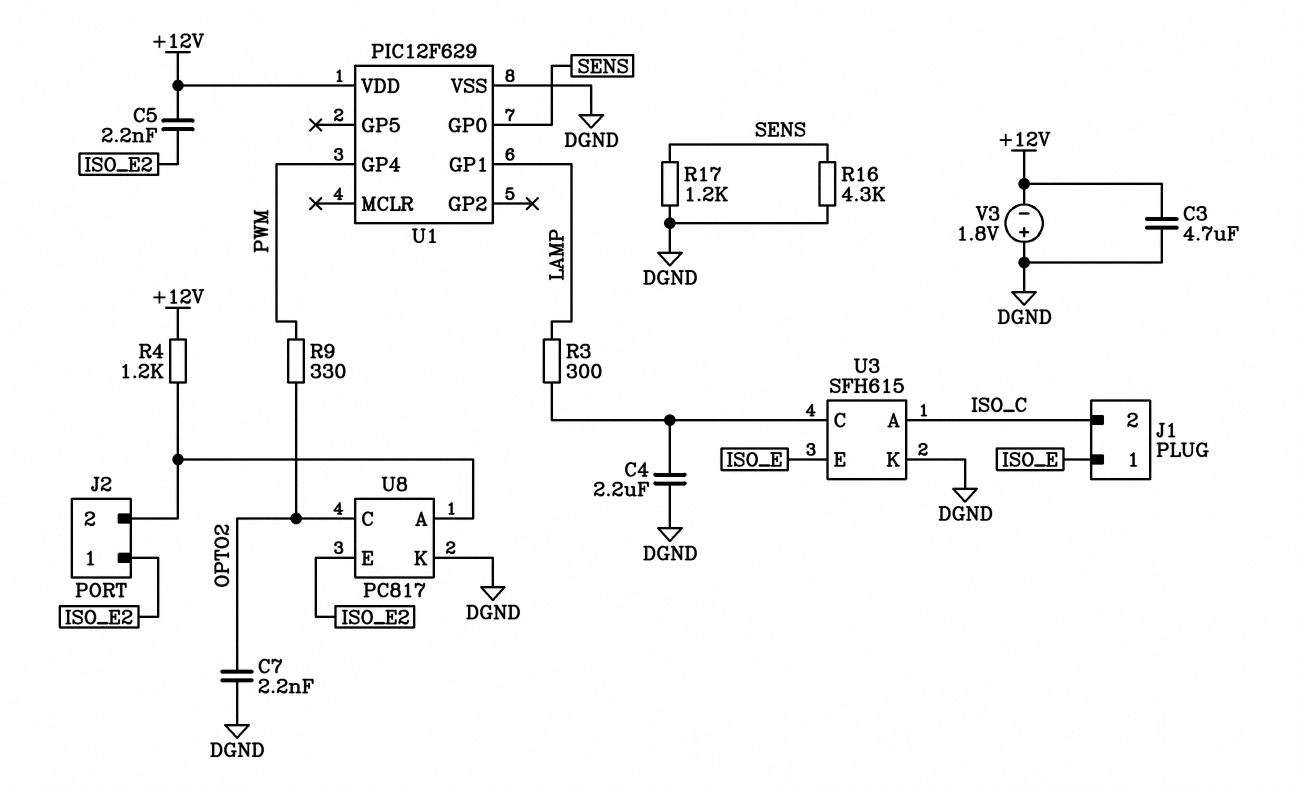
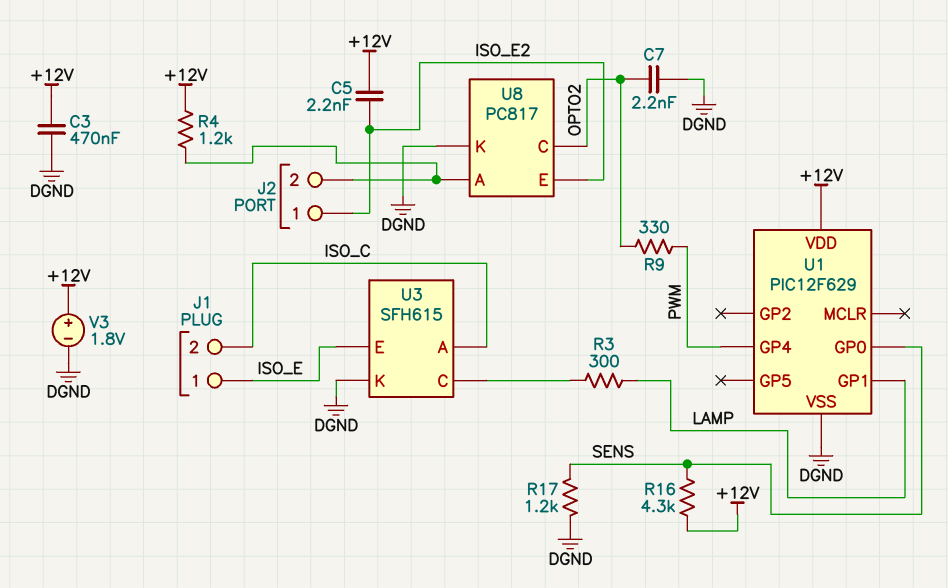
C3: 4.7uF (+12V, DGND) -> 470nF (+12V, DGND)
C4: 2.2uF (DGND, U3/C) -> none
R16: 4.3k (DGND, SENS) -> 4.3k (+12V, SENS)
V3: 1.8V (plus DGND, minus +12V) -> 1.8V (plus +12V, minus DGND)

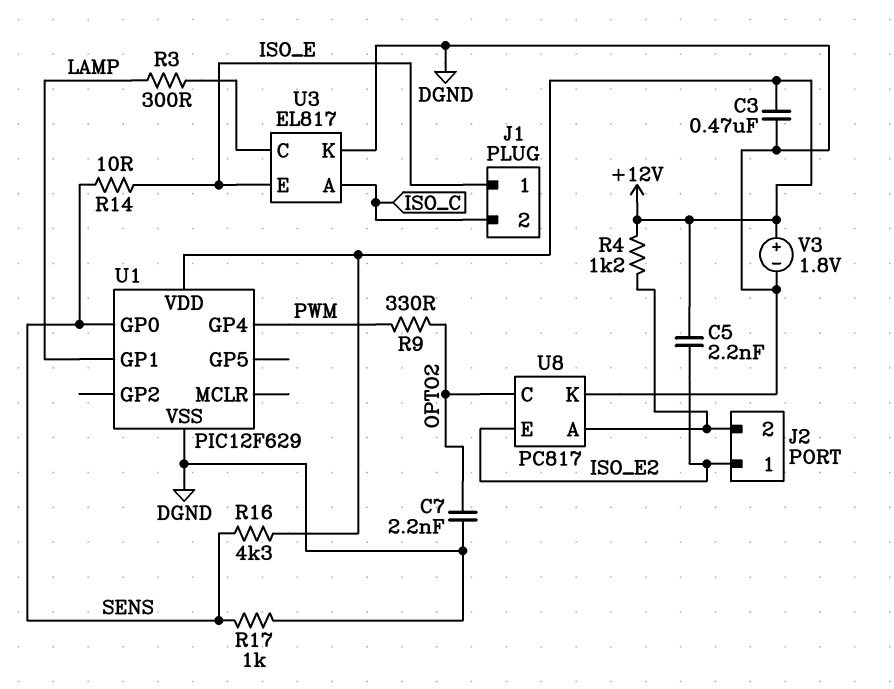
R14: none -> 10 (ISO_E, SENS)
R17: 1.2k (DGND, SENS) -> 1k (DGND, SENS)
U3: SFH615 -> EL817

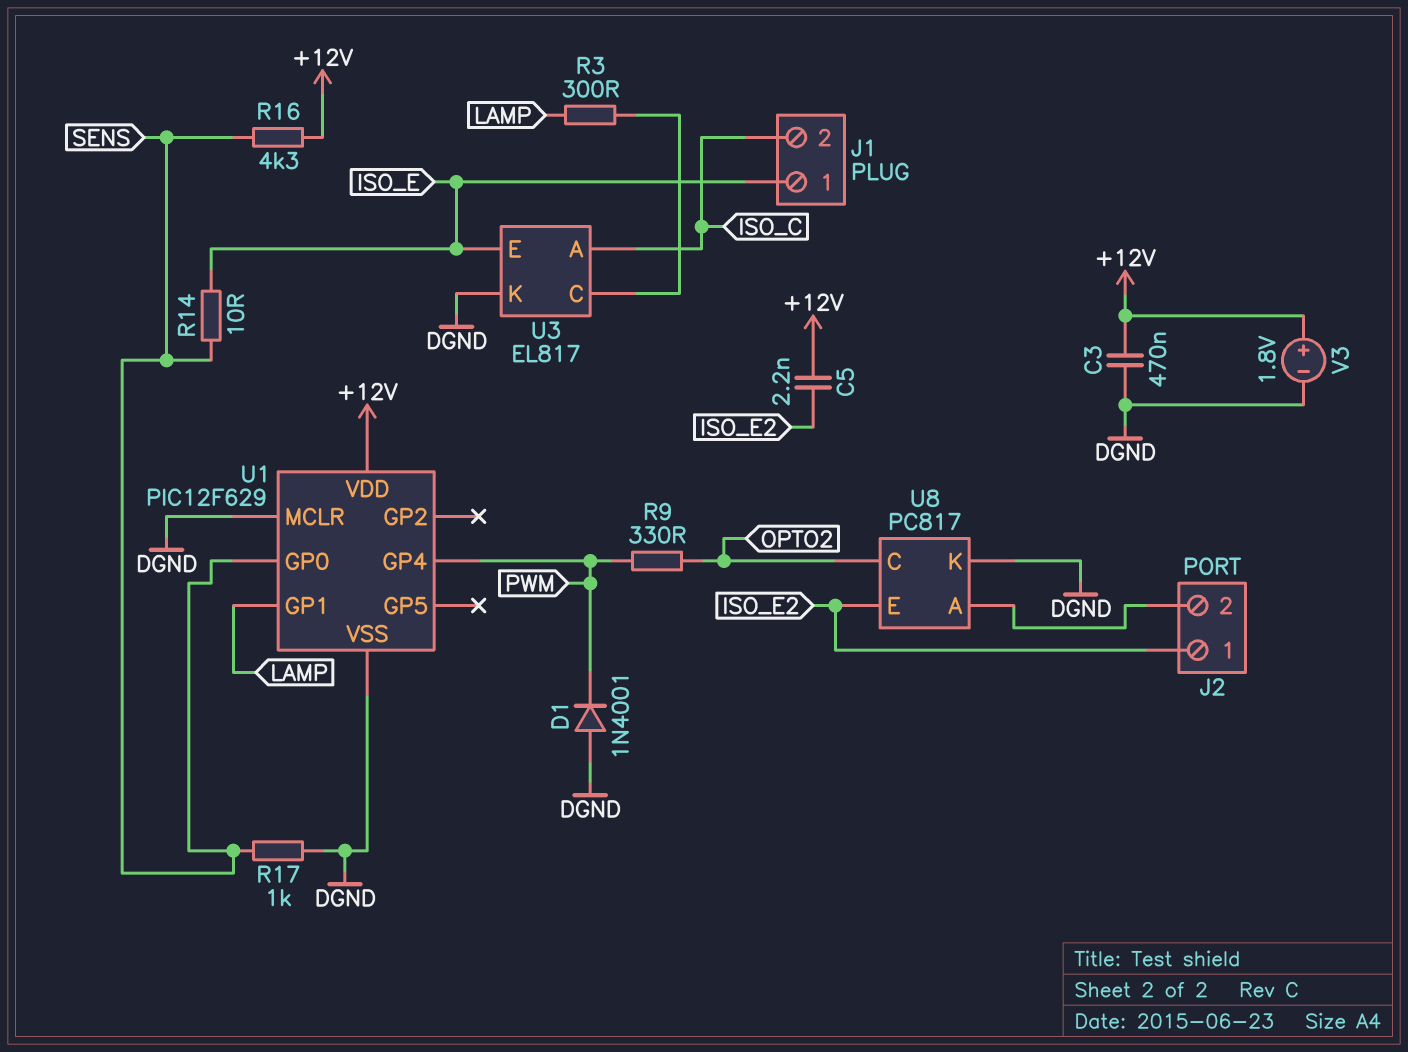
C7: 2.2nF (DGND, OPTO2) -> none
D1: none -> diode 1N4001 (A DGND, K PWM)
R4: 1.2k (+12V, J2/2) -> none
U1 pin MCLR: none -> DGND

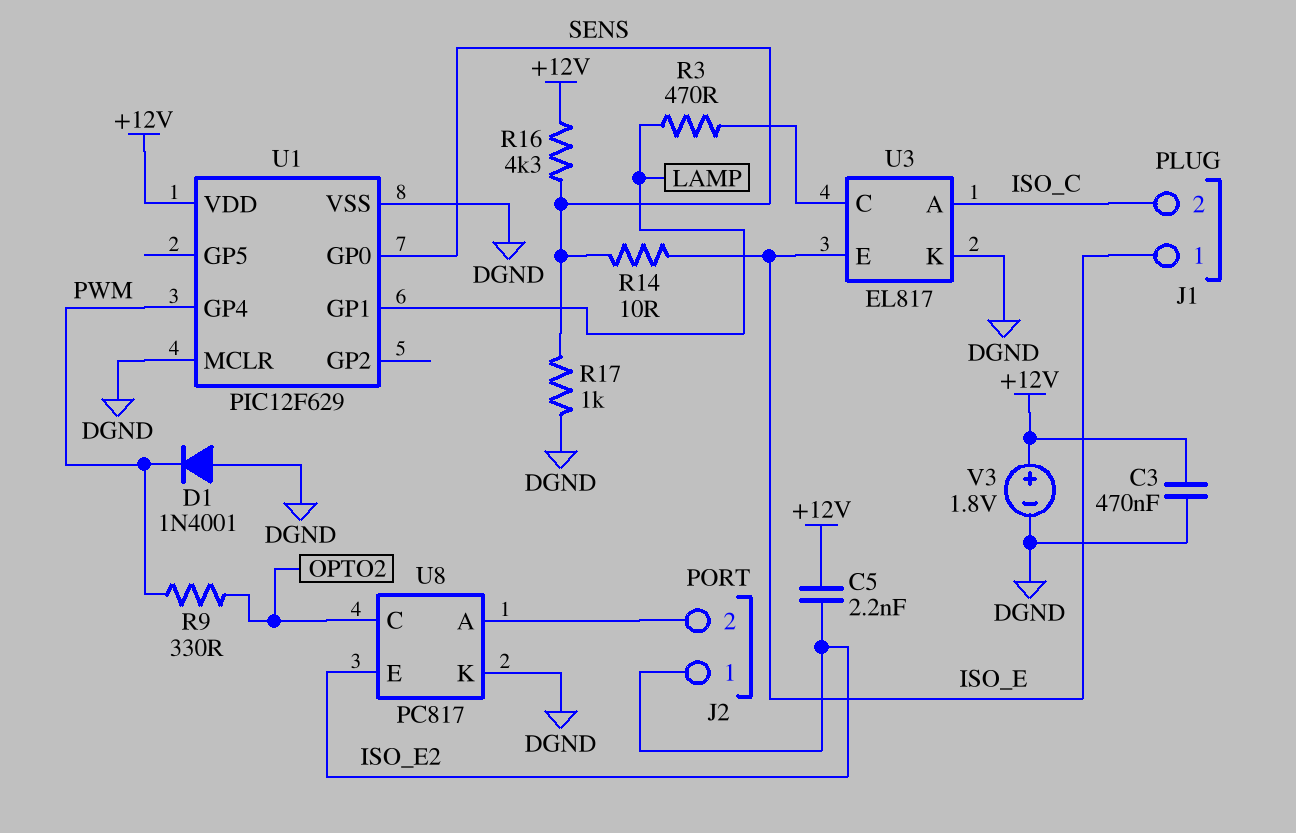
R3: 300 (LAMP, U3/C) -> 470 (LAMP, U3/C)

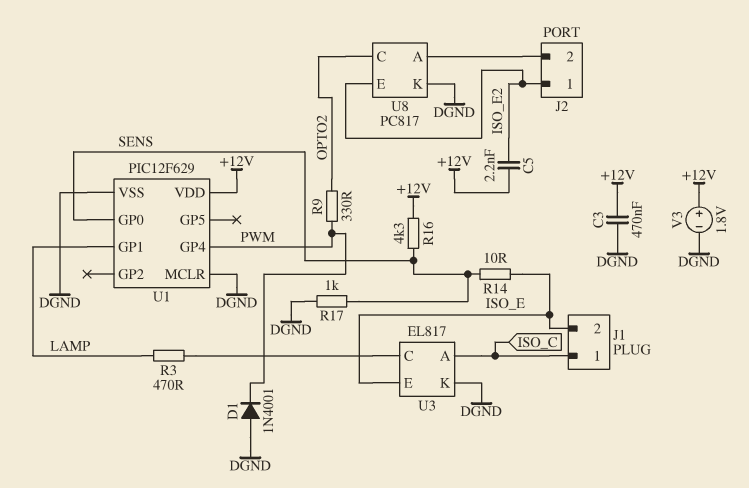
J1 pin 1: ISO_E -> ISO_C
J1 pin 2: ISO_C -> ISO_E

